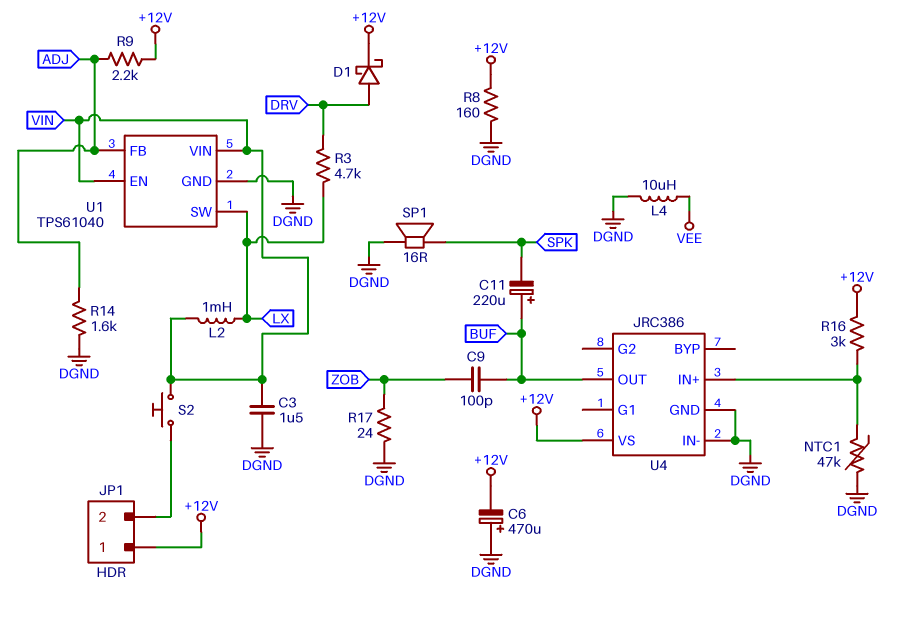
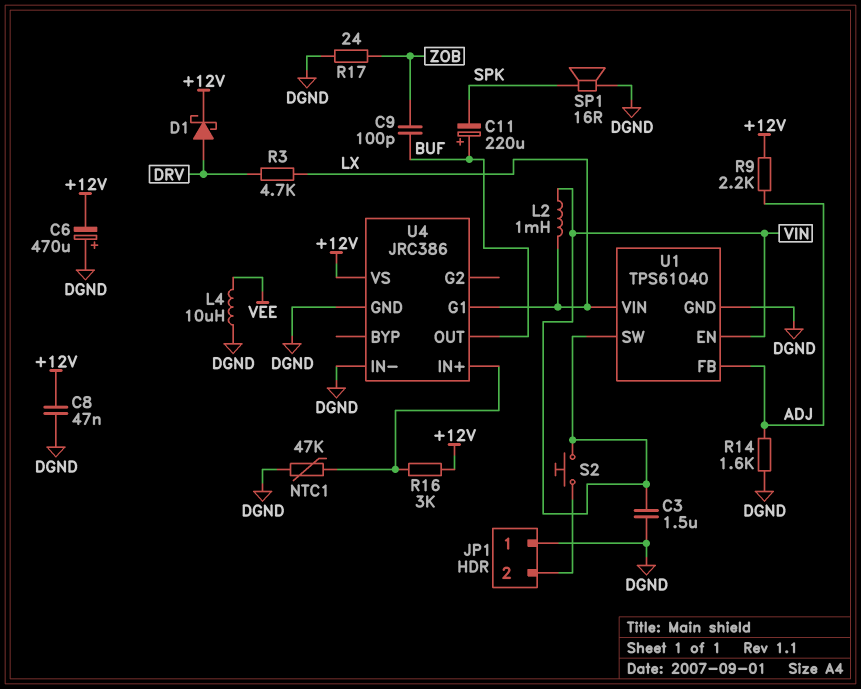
C8: none -> 47nF (+12V, DGND)
JP1 pin 1: +12V -> DGND
R8: 160 (+12V, DGND) -> none
U1 pin SW: LX -> VIN
U1 pin VIN: VIN -> LX
U4 pin G1: none -> LX

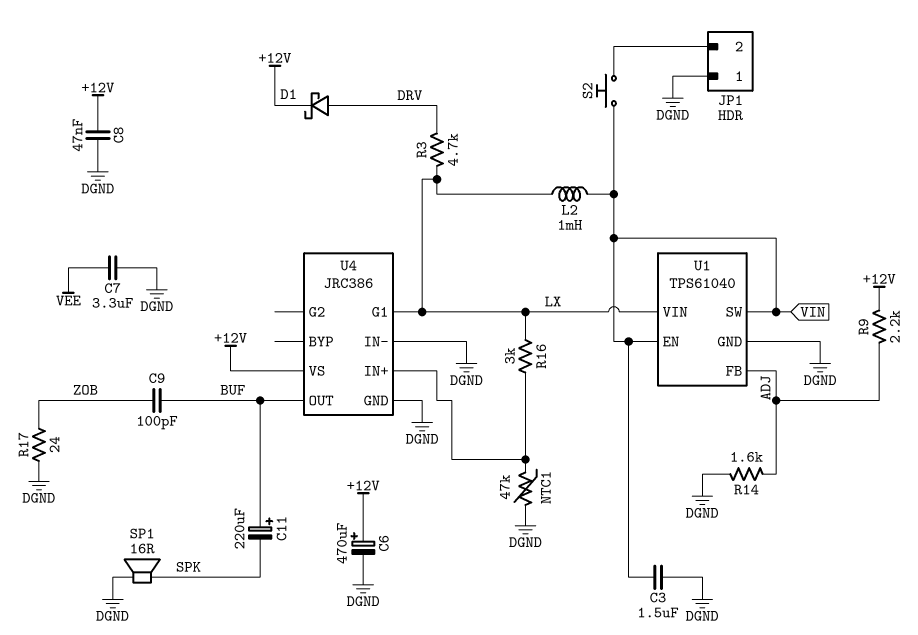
C6: 470uF (plus DGND, minus +12V) -> 470uF (plus +12V, minus DGND)
C7: none -> 3.3uF (DGND, VEE)
L4: 10uH (DGND, VEE) -> none
R16: 3k (+12V, U4/IN+) -> 3k (LX, U4/IN+)

